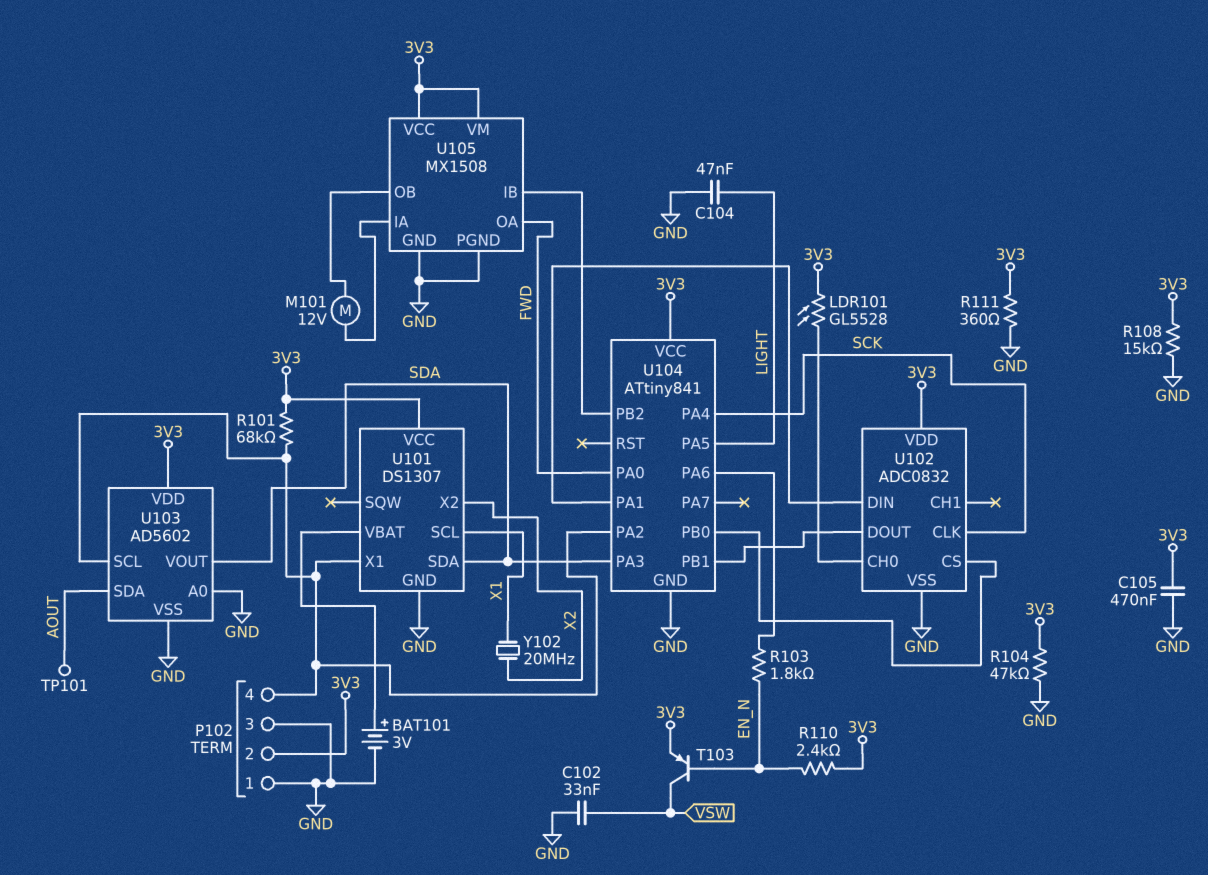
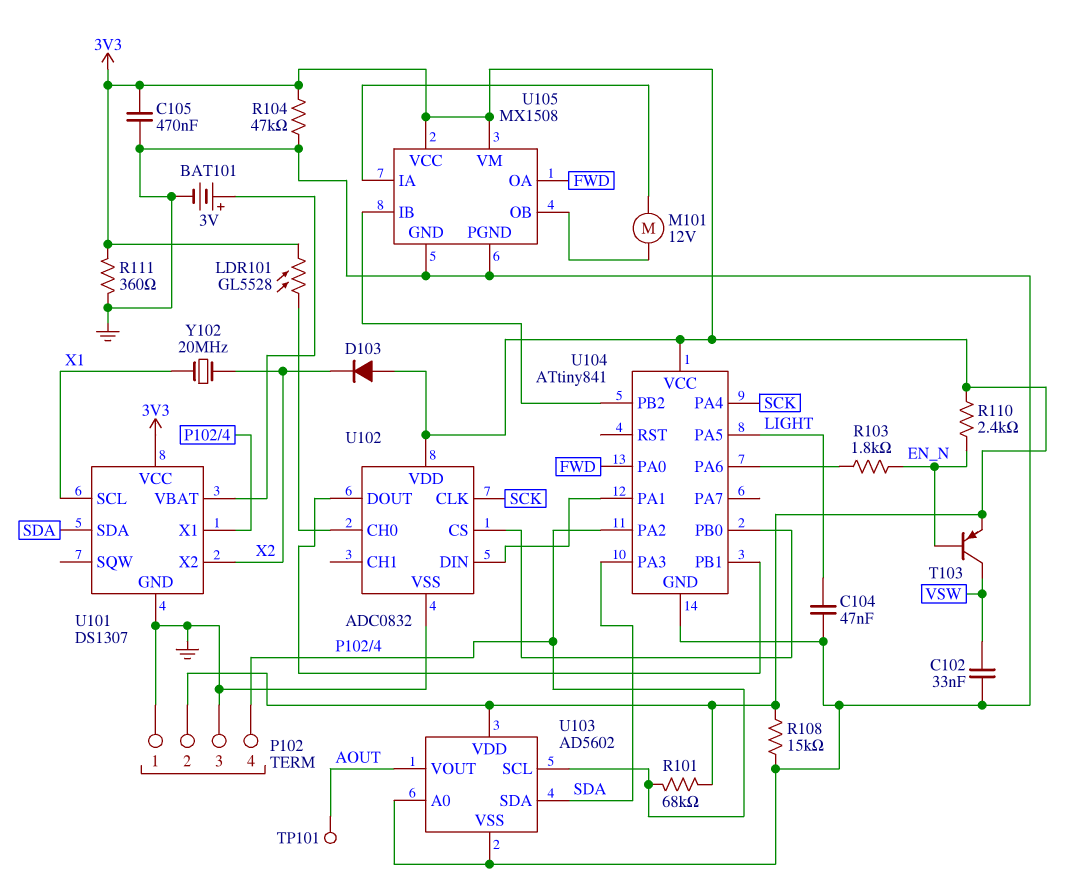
D103: none -> diode (A 3V3, K X2)
U103 pin SDA: AOUT -> SDA
U103 pin VOUT: SDA -> AOUT

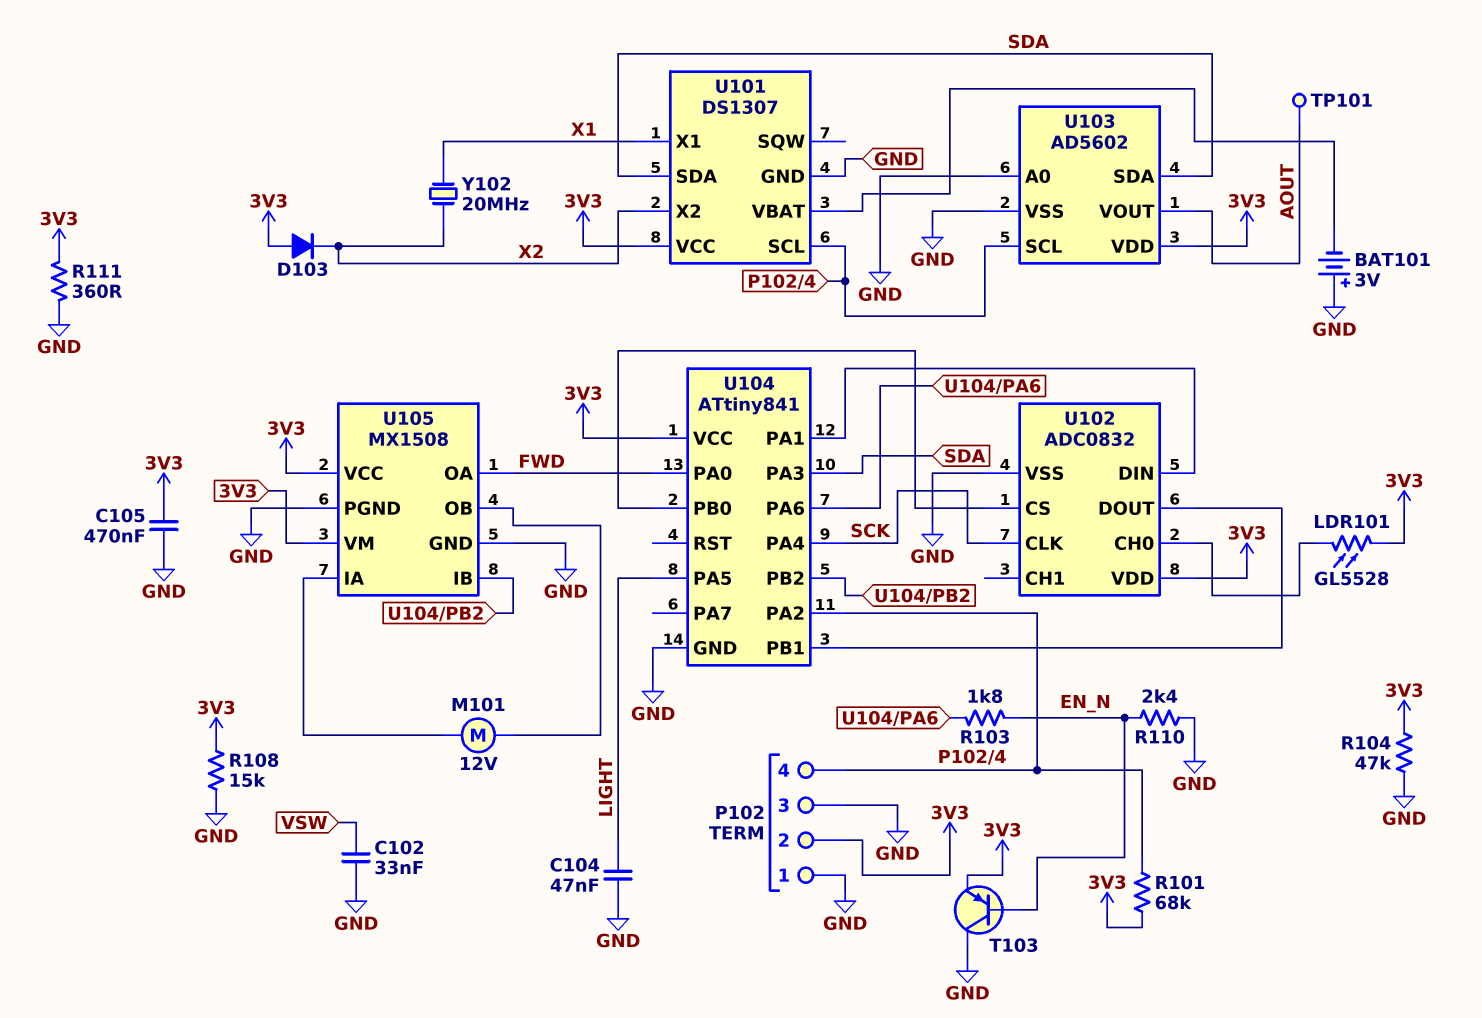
BAT101: 3V (plus U101/VBAT, minus GND) -> 3V (plus GND, minus U101/VBAT)
R110: 2.4k (3V3, EN_N) -> 2.4k (EN_N, GND)
T103: PNP (B EN_N, C VSW, E 3V3) -> PNP (B EN_N, C GND, E 3V3)
U101 pin SCL: X1 -> P102/4
U101 pin X1: P102/4 -> X1

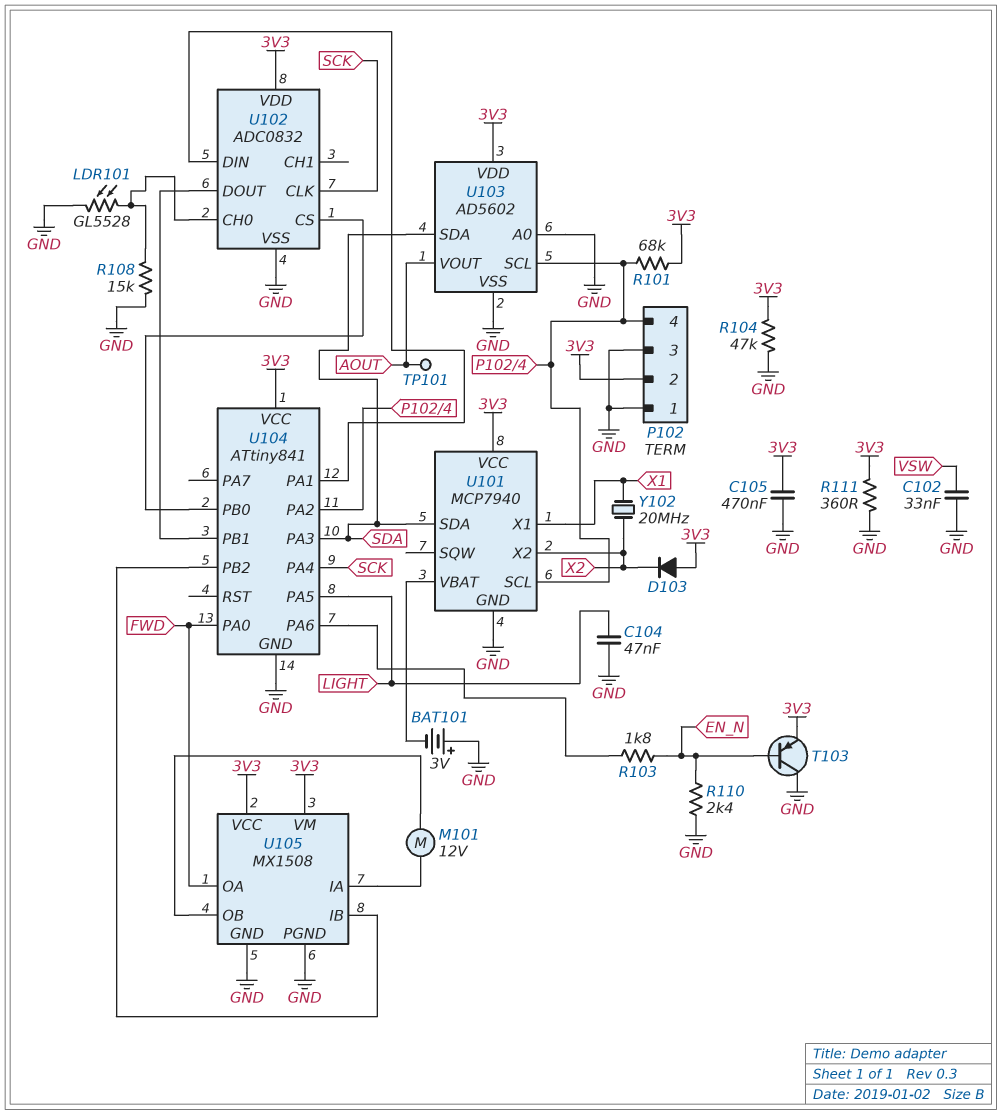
LDR101: GL5528 (3V3, U102/CH0) -> GL5528 (GND, U102/CH0)
R108: 15k (3V3, GND) -> 15k (GND, U102/CH0)
U101: DS1307 -> MCP7940

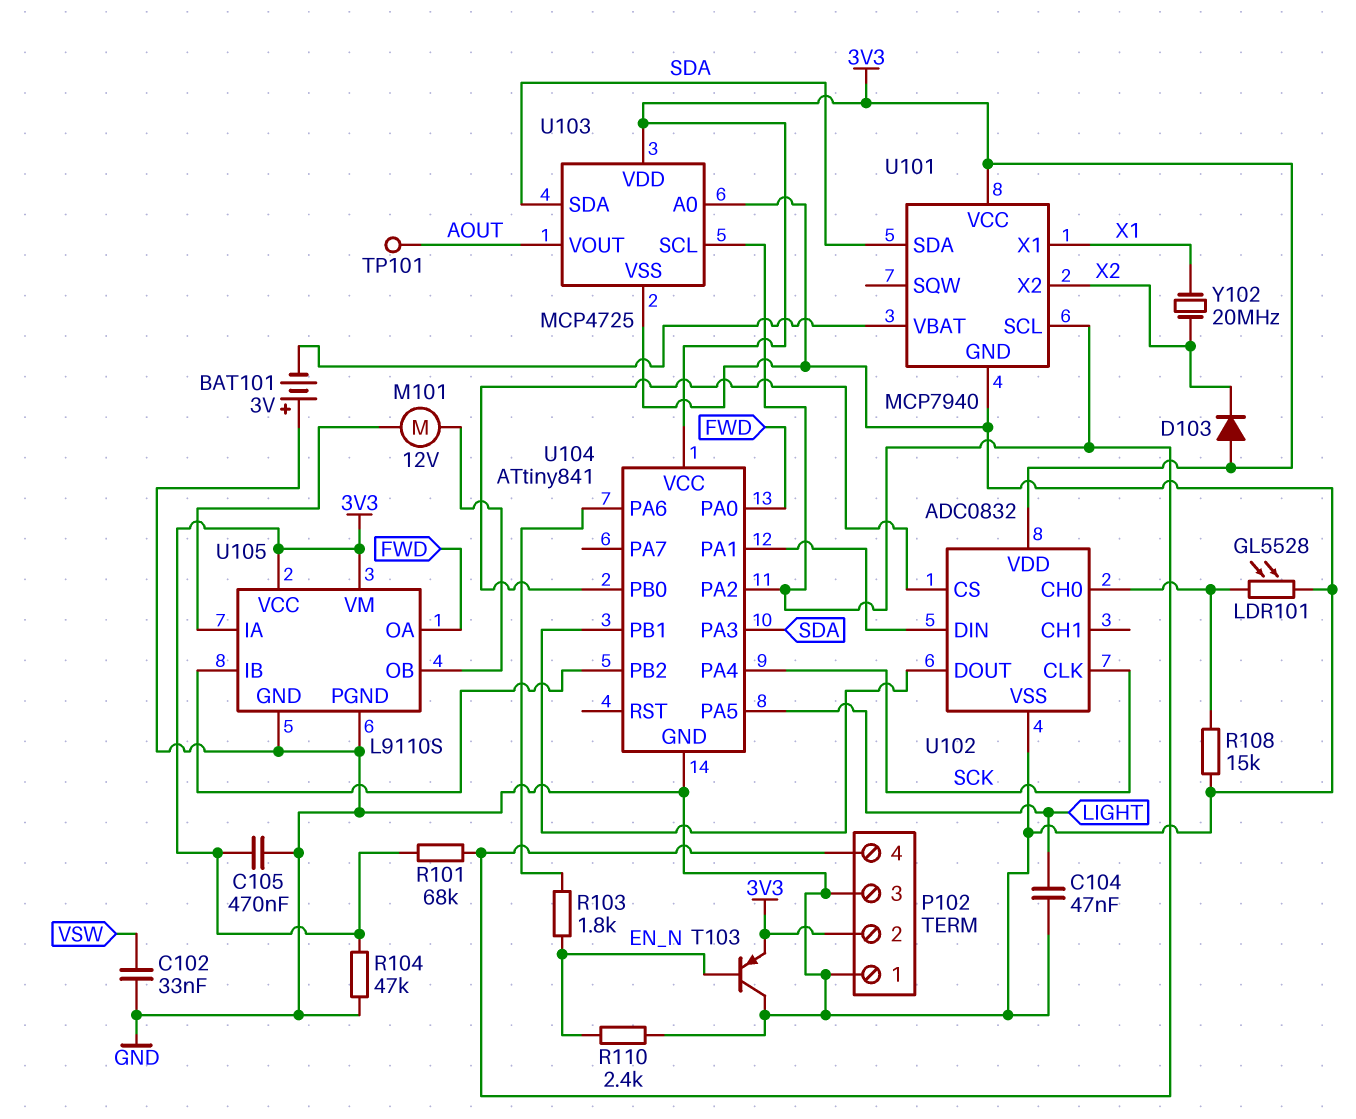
R111: 360 (3V3, GND) -> none
U103: AD5602 -> MCP4725
U105: MX1508 -> L9110S

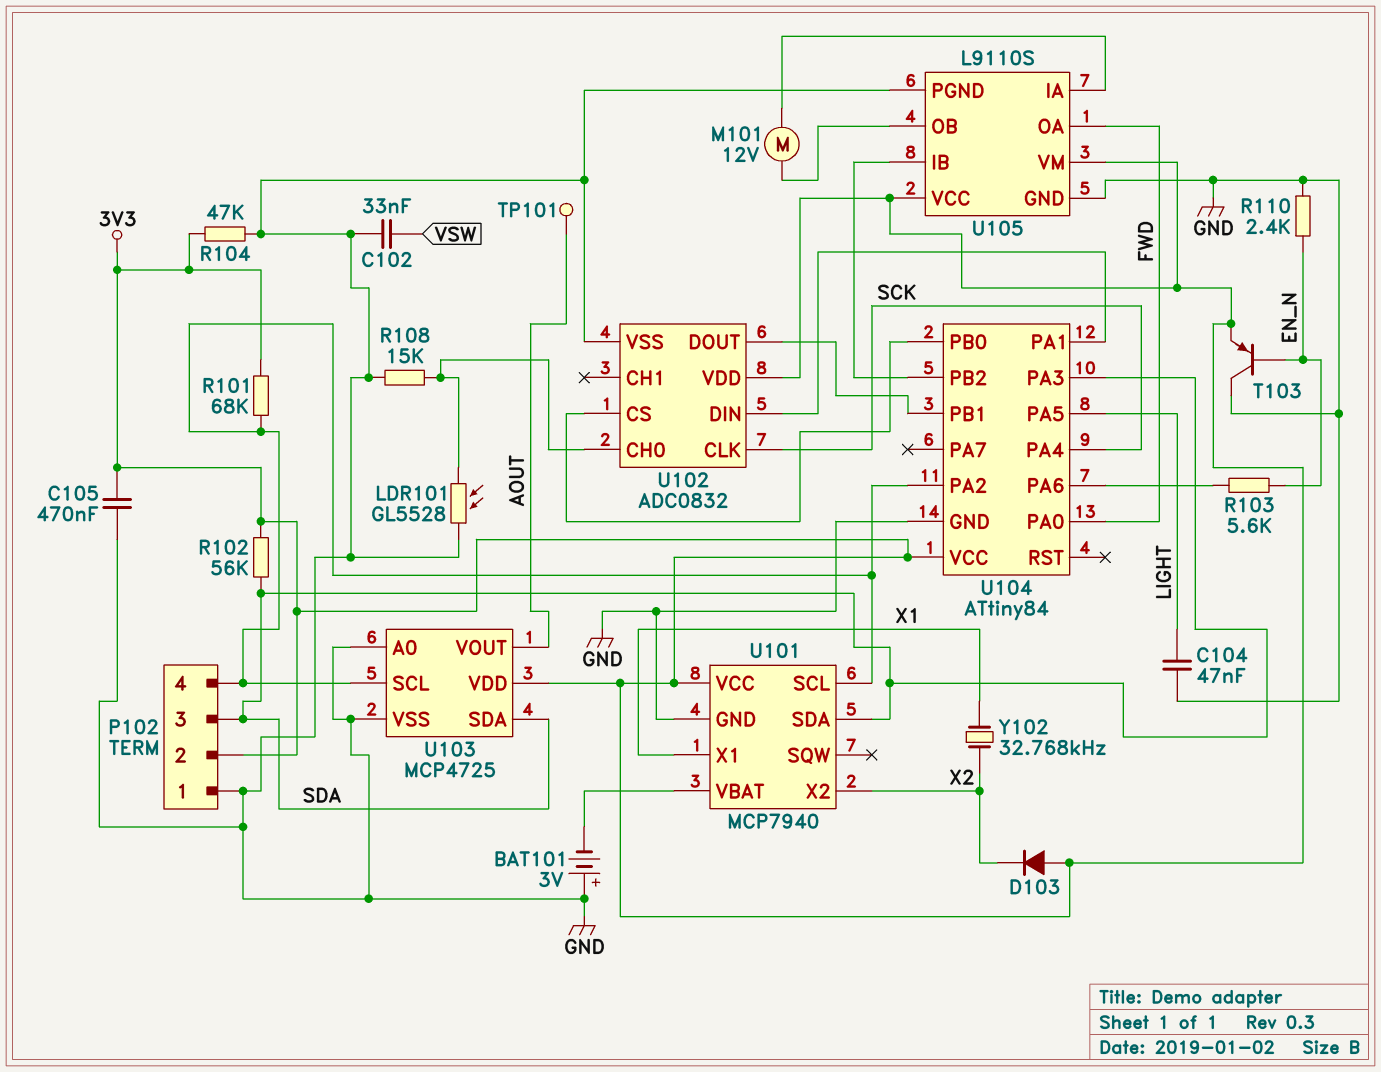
P102 pin 3: GND -> SDA
R102: none -> 56k (3V3, SDA)
R103: 1.8k (EN_N, U104/PA6) -> 5.6k (EN_N, U104/PA6)
U104: ATtiny841 -> ATtiny84
Y102: 20MHz (X1, X2) -> 32.768kHz (X1, X2)

